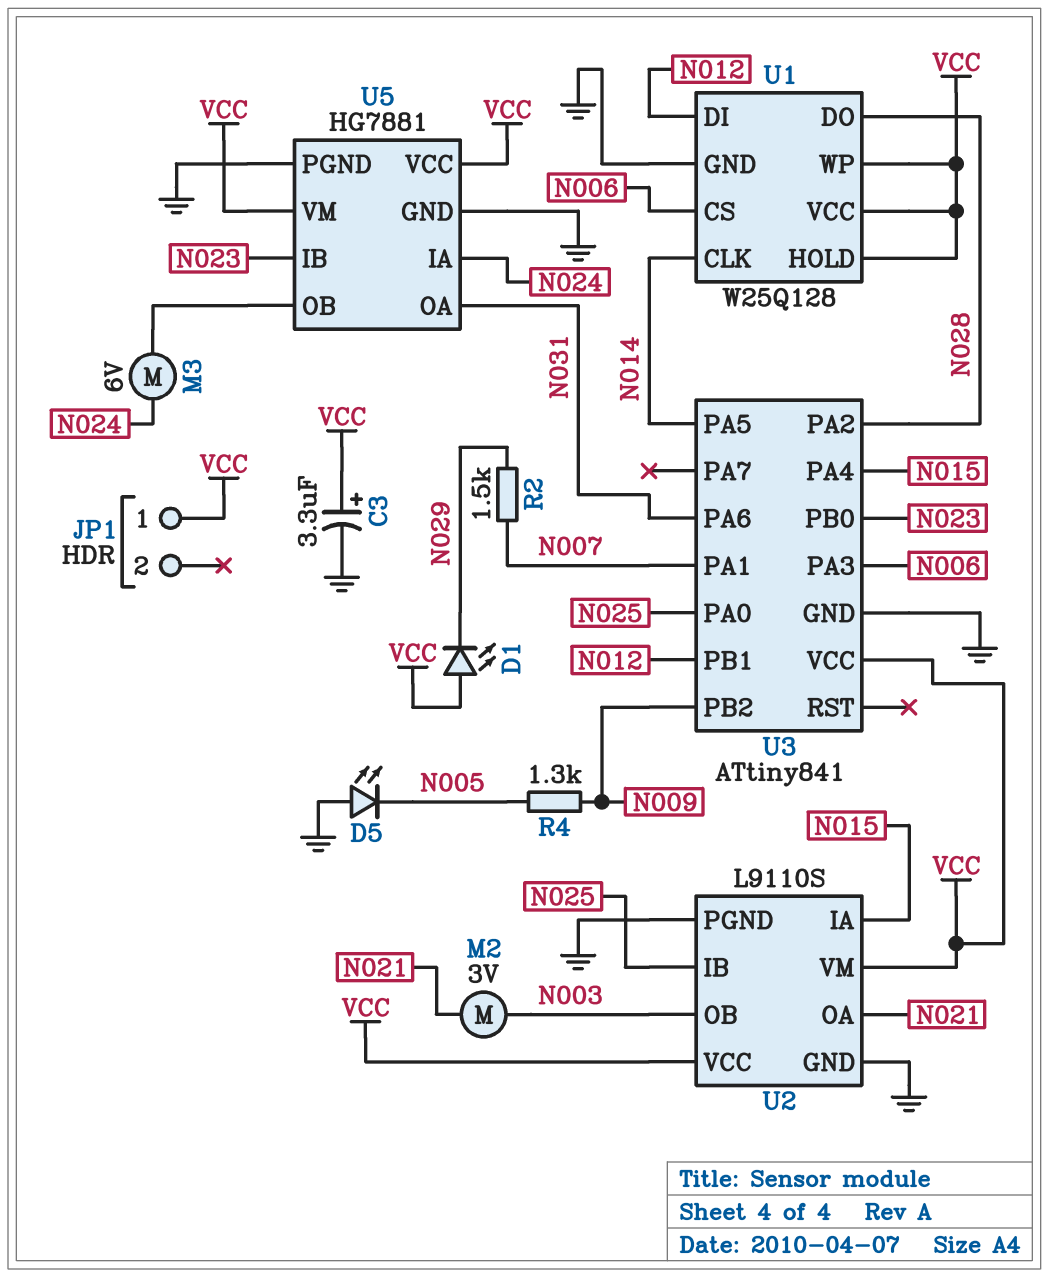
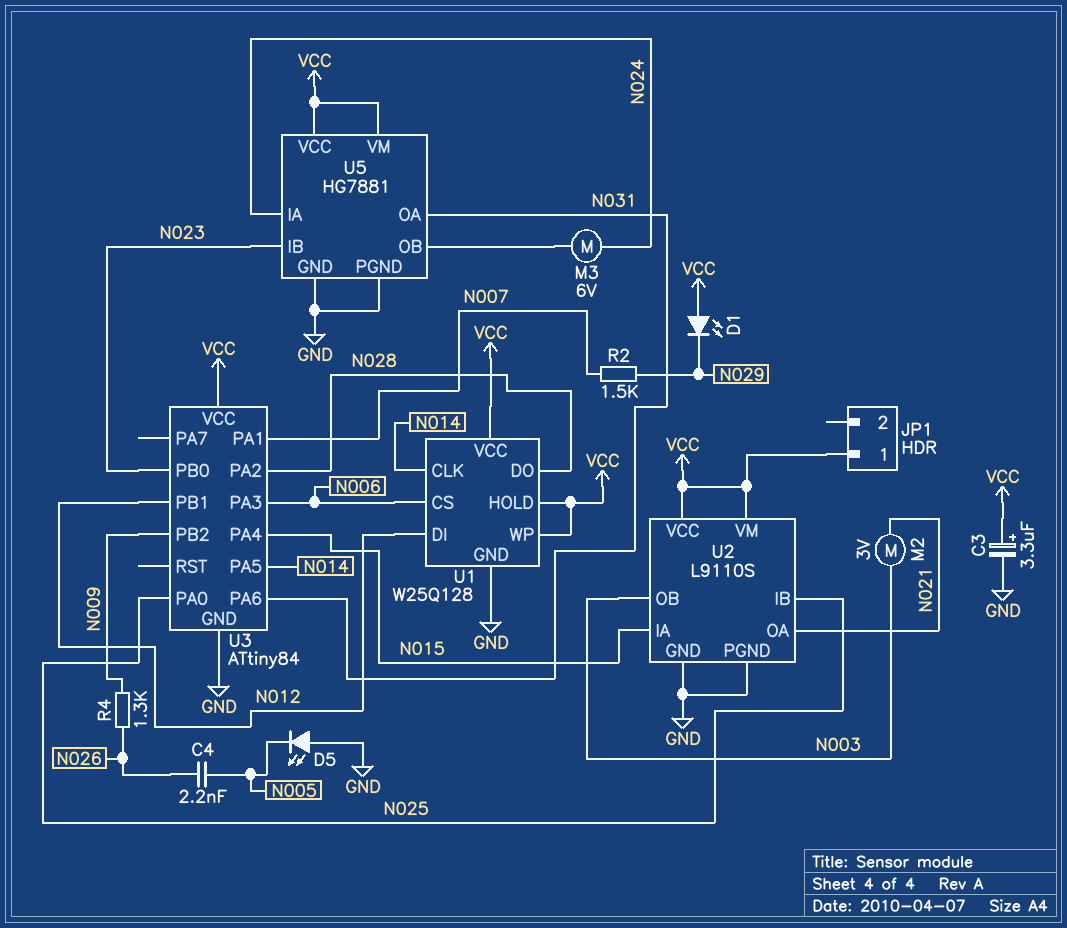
C4: none -> 2.2nF (N005, N026)
R4: 1.3k (N005, N009) -> 1.3k (N009, N026)
U3: ATtiny841 -> ATtiny84

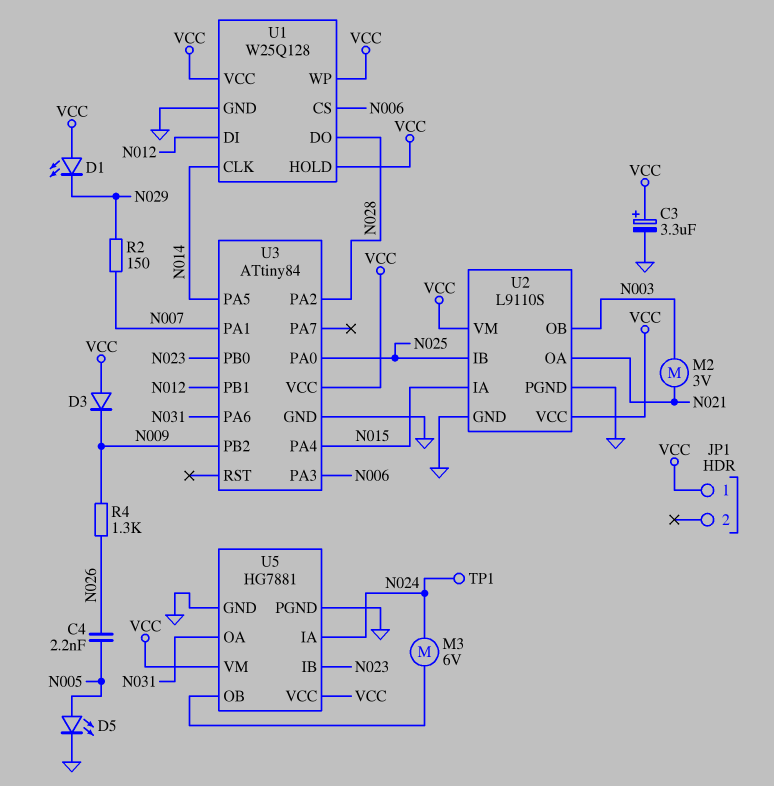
D3: none -> diode (A VCC, K N009)
D5: LED (A GND, K N005) -> LED (A N005, K GND)
R2: 1.5k (N007, N029) -> 150 (N007, N029)
TP1: none -> test point (N024)

